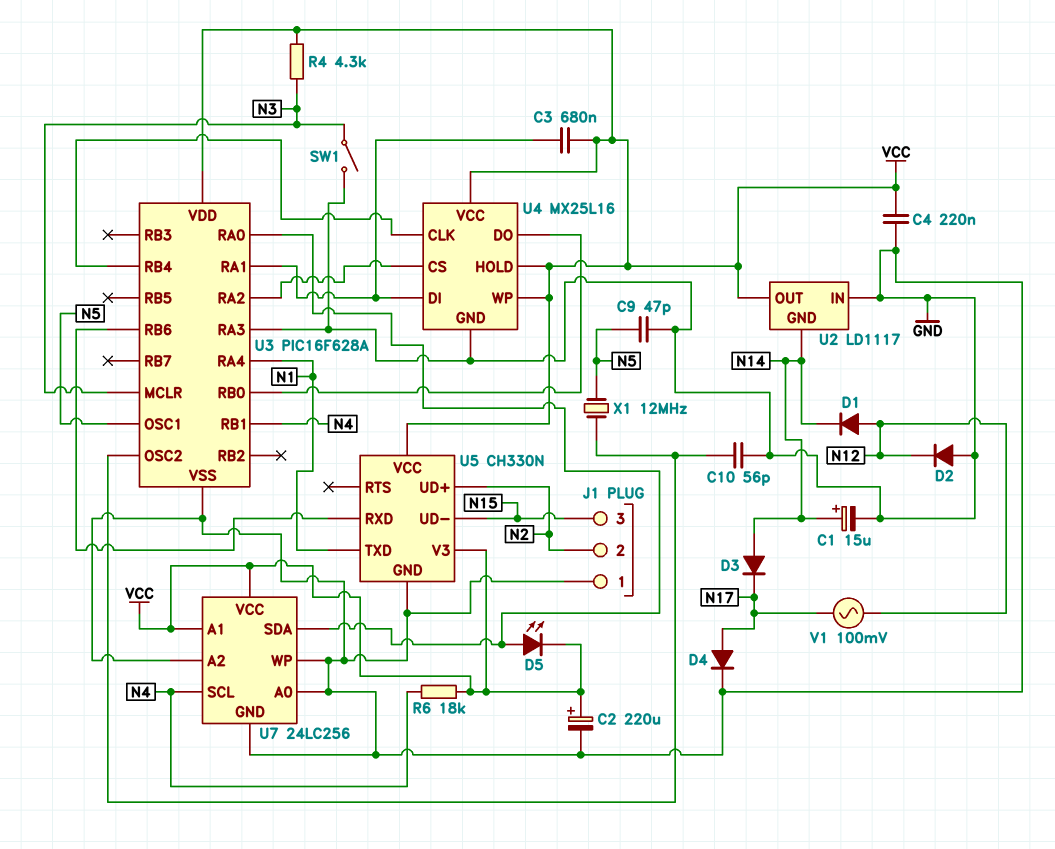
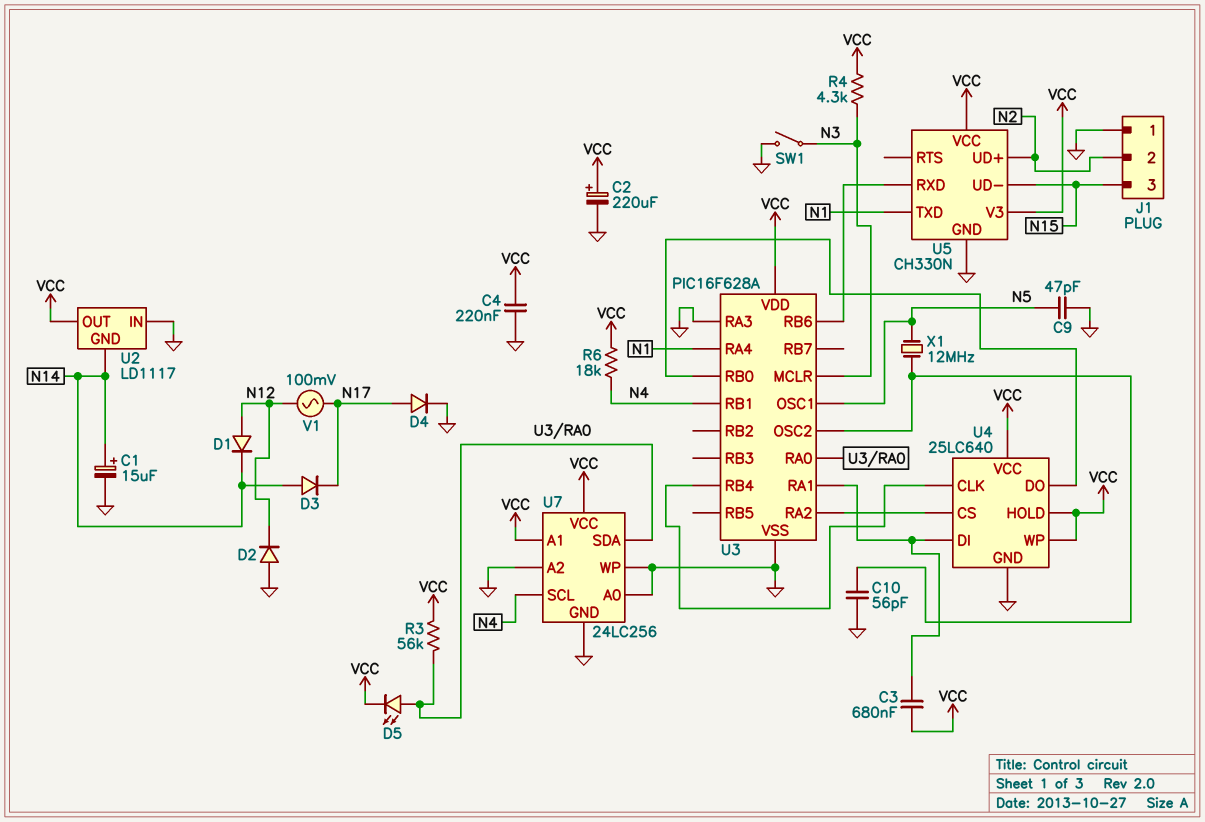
R3: none -> 56k (U3/RA0, VCC)
U4: MX25L16 -> 25LC640

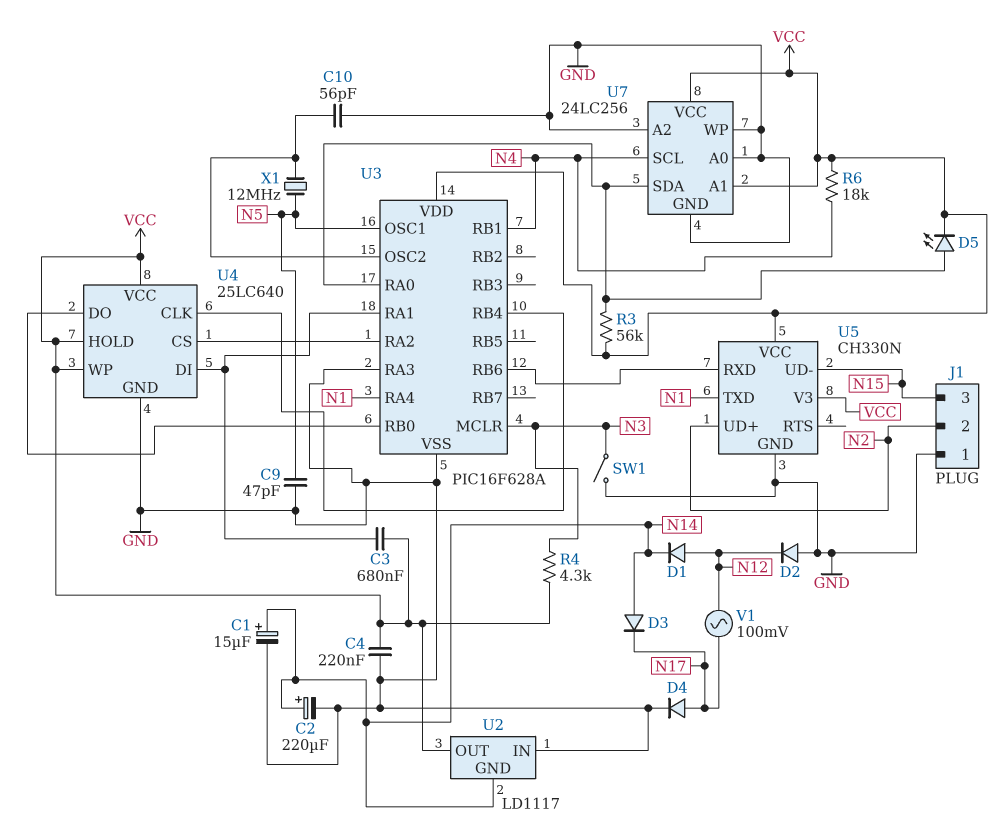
C2: 220uF (plus VCC, minus GND) -> 220uF (plus N14, minus GND)

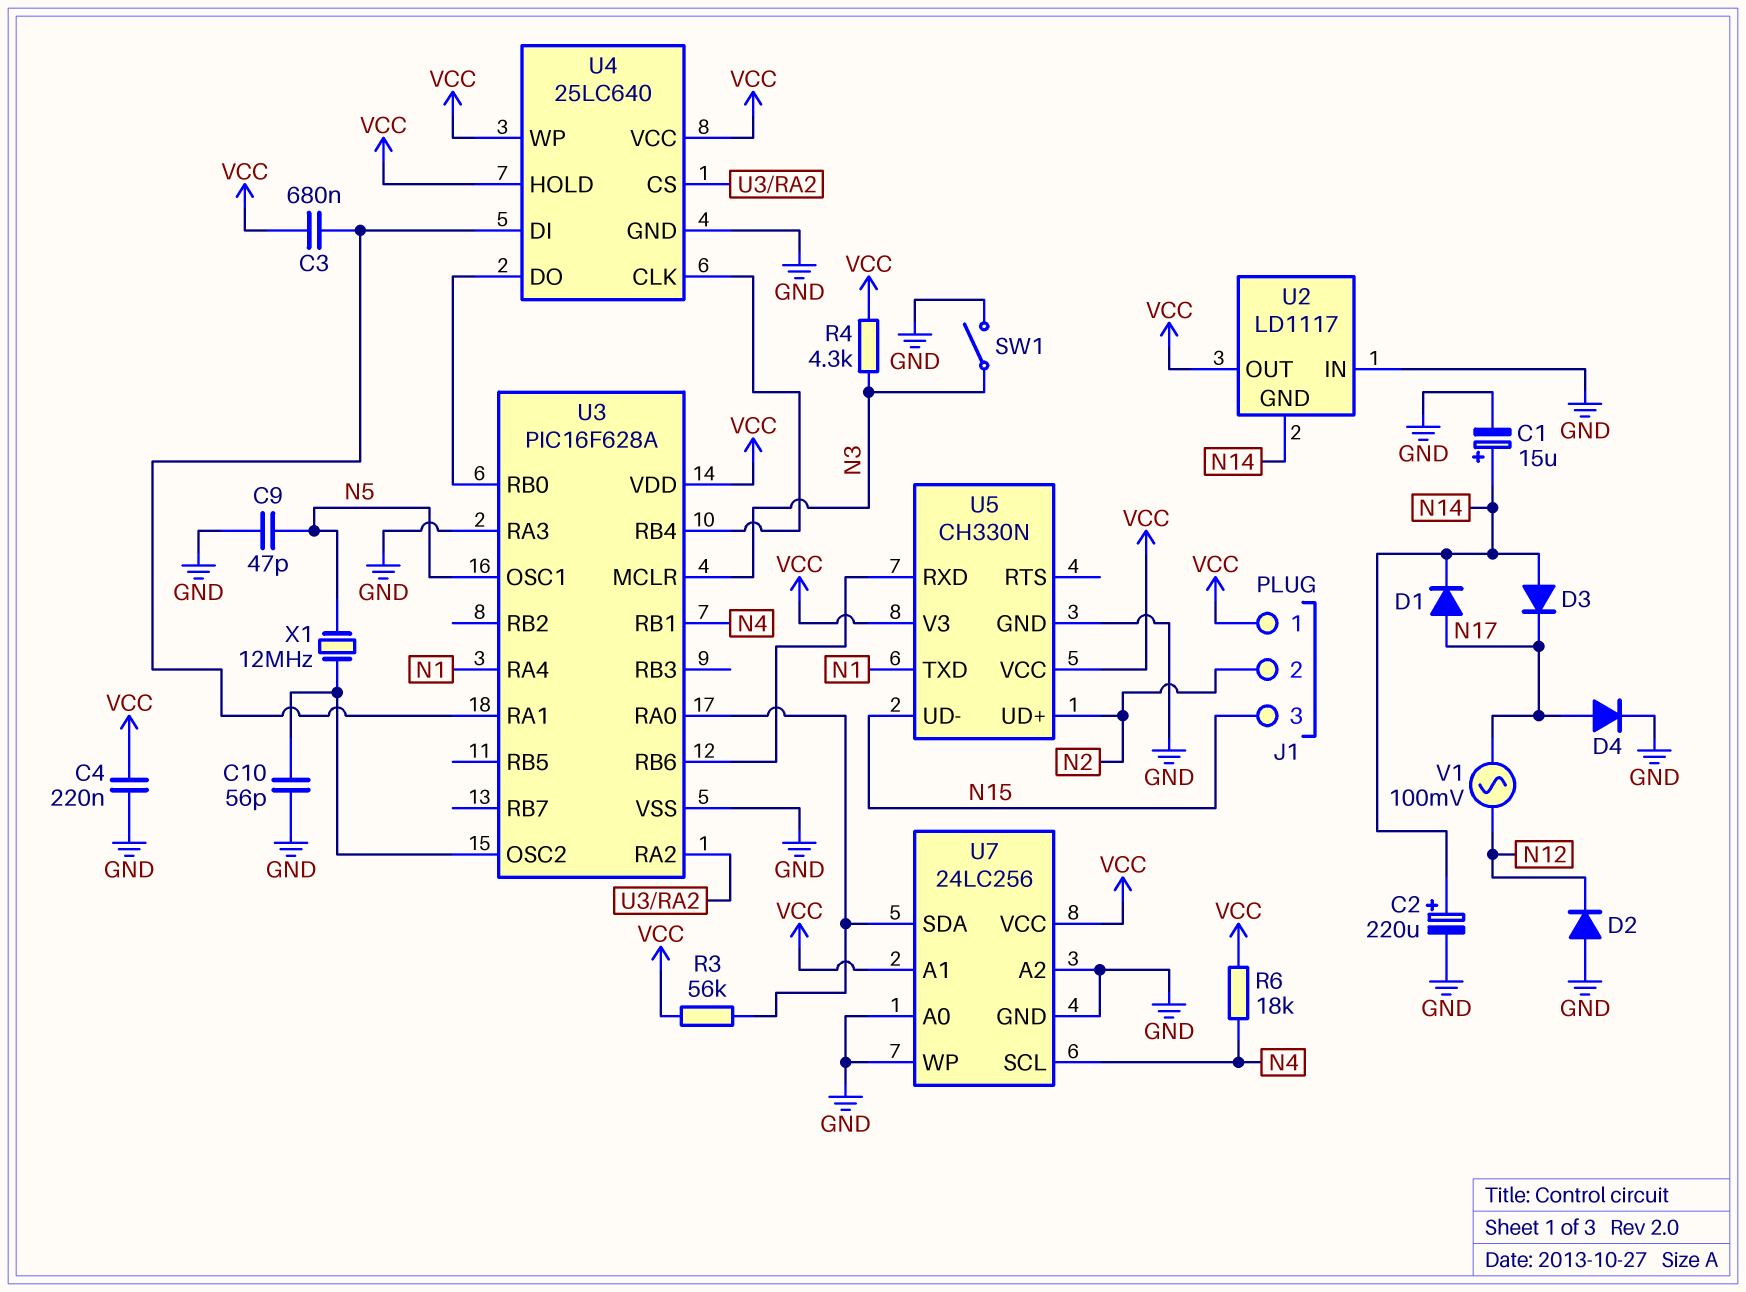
D1: diode (A N12, K N14) -> diode (A N17, K N14)
D5: LED (A U3/RA0, K VCC) -> none
J1 pin 1: GND -> VCC

